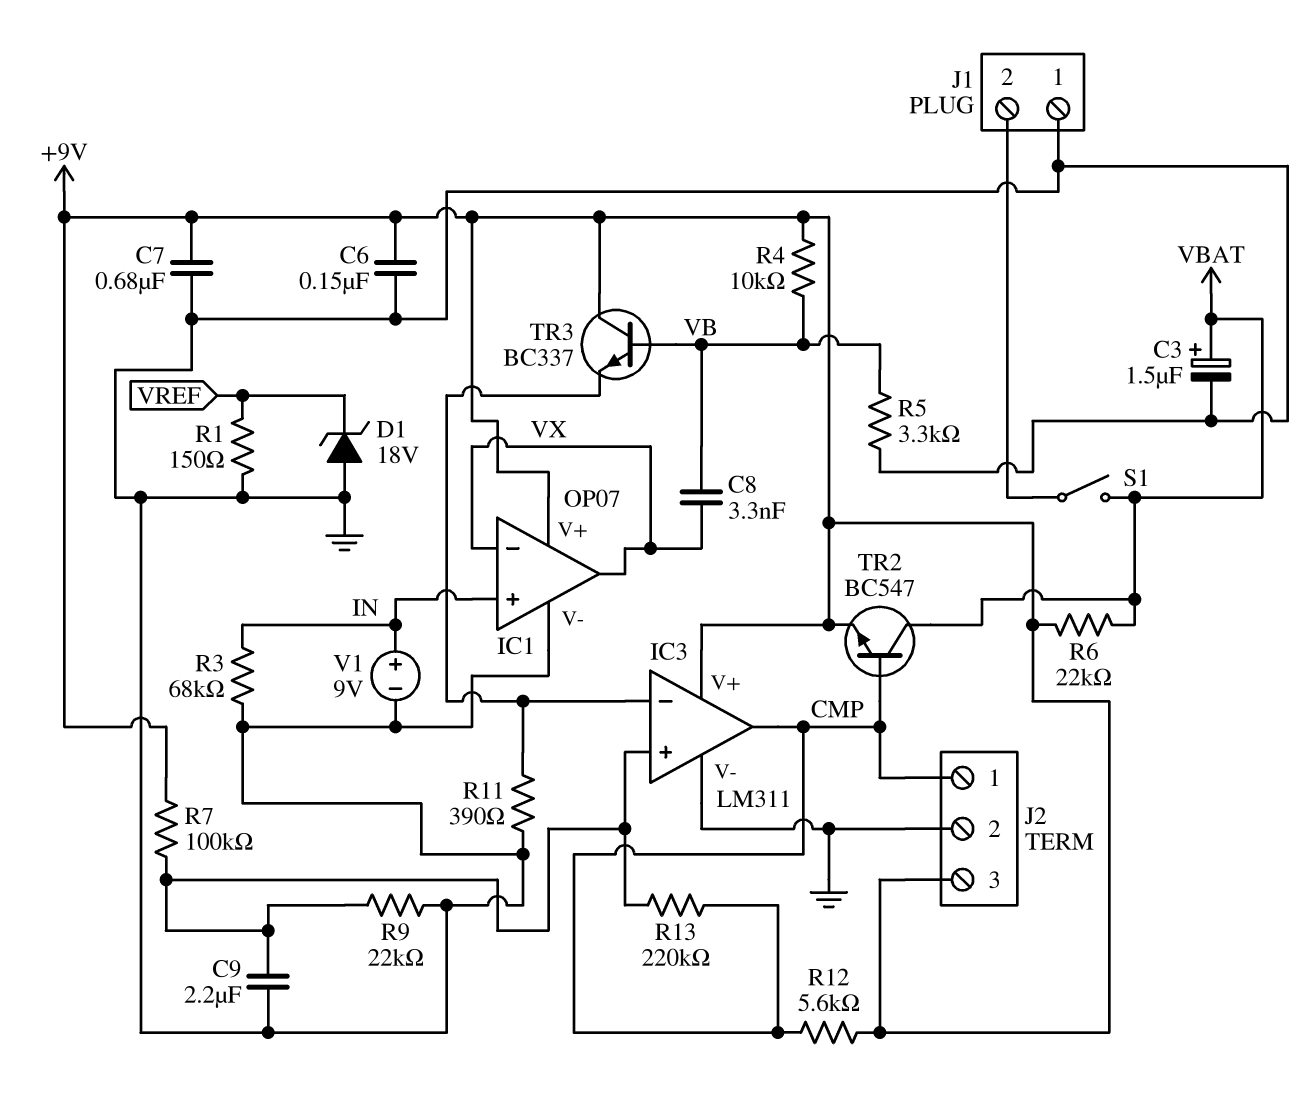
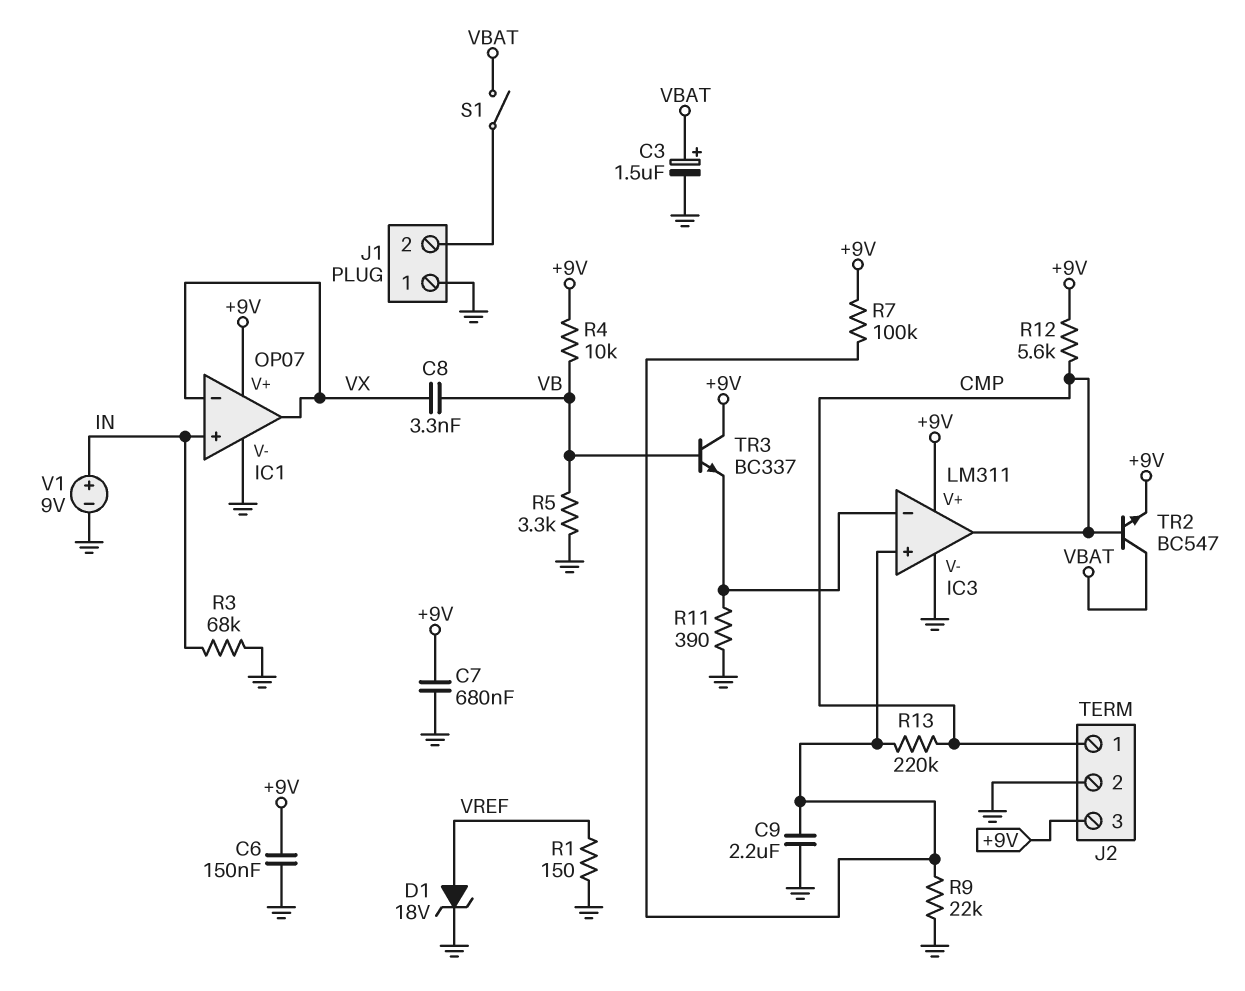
D1: zener 18V (A GND, K VREF) -> zener 18V (A VREF, K GND)
R6: 22k (+9V, VBAT) -> none

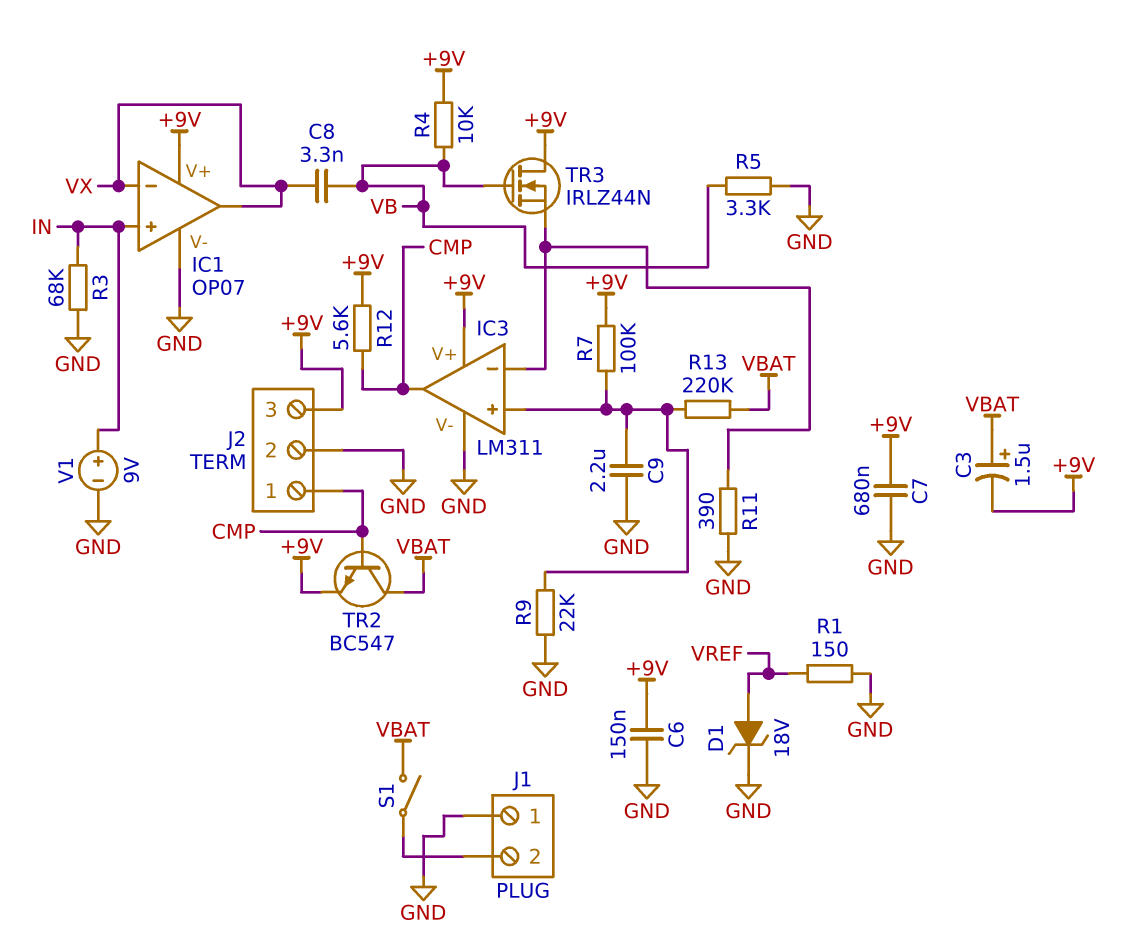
C3: 1.5uF (plus VBAT, minus GND) -> 1.5uF (plus VBAT, minus +9V)
R13: 220k (CMP, IC3/in+) -> 220k (IC3/in+, VBAT)
TR3: NPN BC337 (B VB, C +9V, E IC3/in-) -> NMOS IRLZ44N (G VB, D +9V, S IC3/in-)

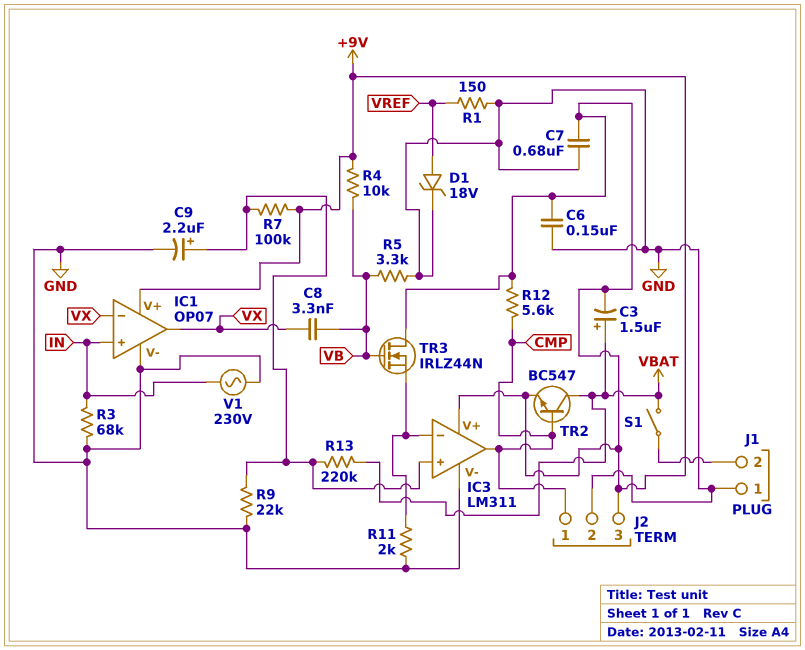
C9: 2.2uF (GND, IC3/in+) -> 2.2uF (plus IC3/in+, minus GND)
R11: 390 (GND, IC3/in-) -> 2k (GND, IC3/in-)
V1: 9V (plus IN, minus GND) -> AC 230V (GND, IN)

